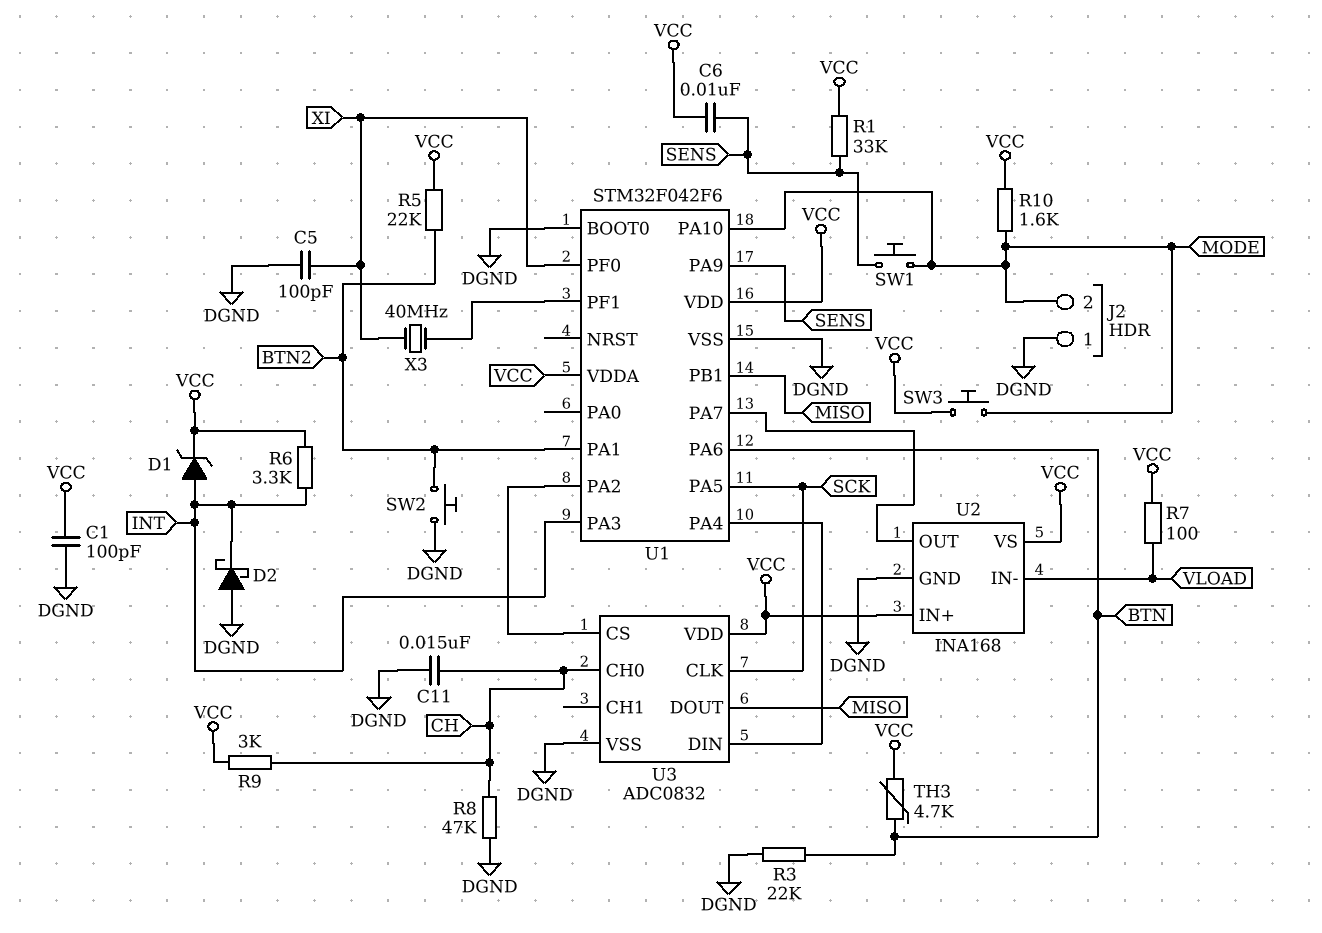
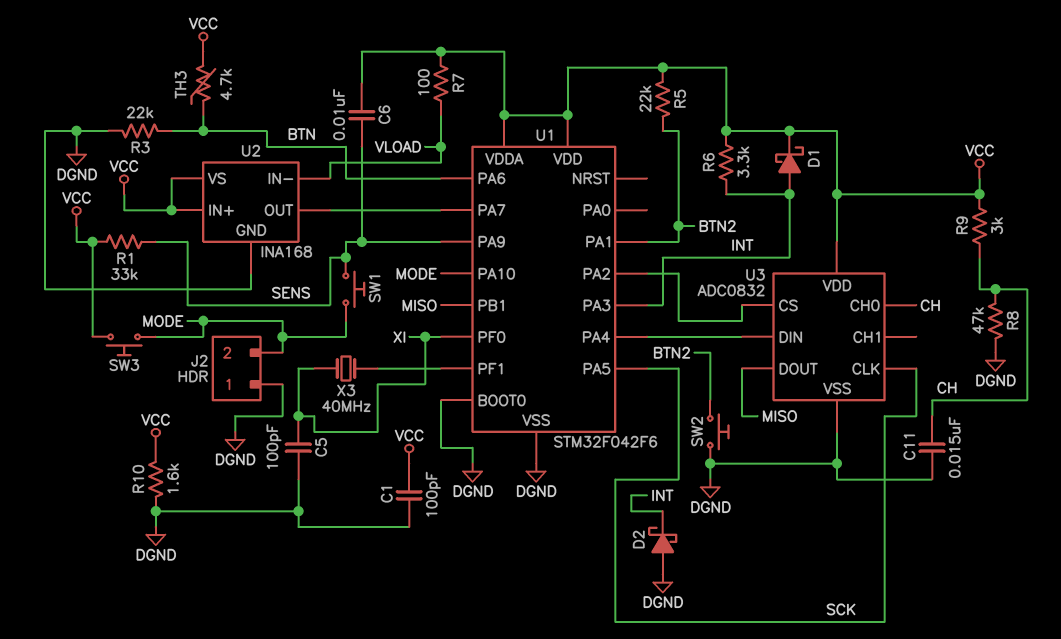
D1: zener (A INT, K VCC) -> schottky (A INT, K VCC)
R10: 1.6k (MODE, VCC) -> 1.6k (DGND, VCC)

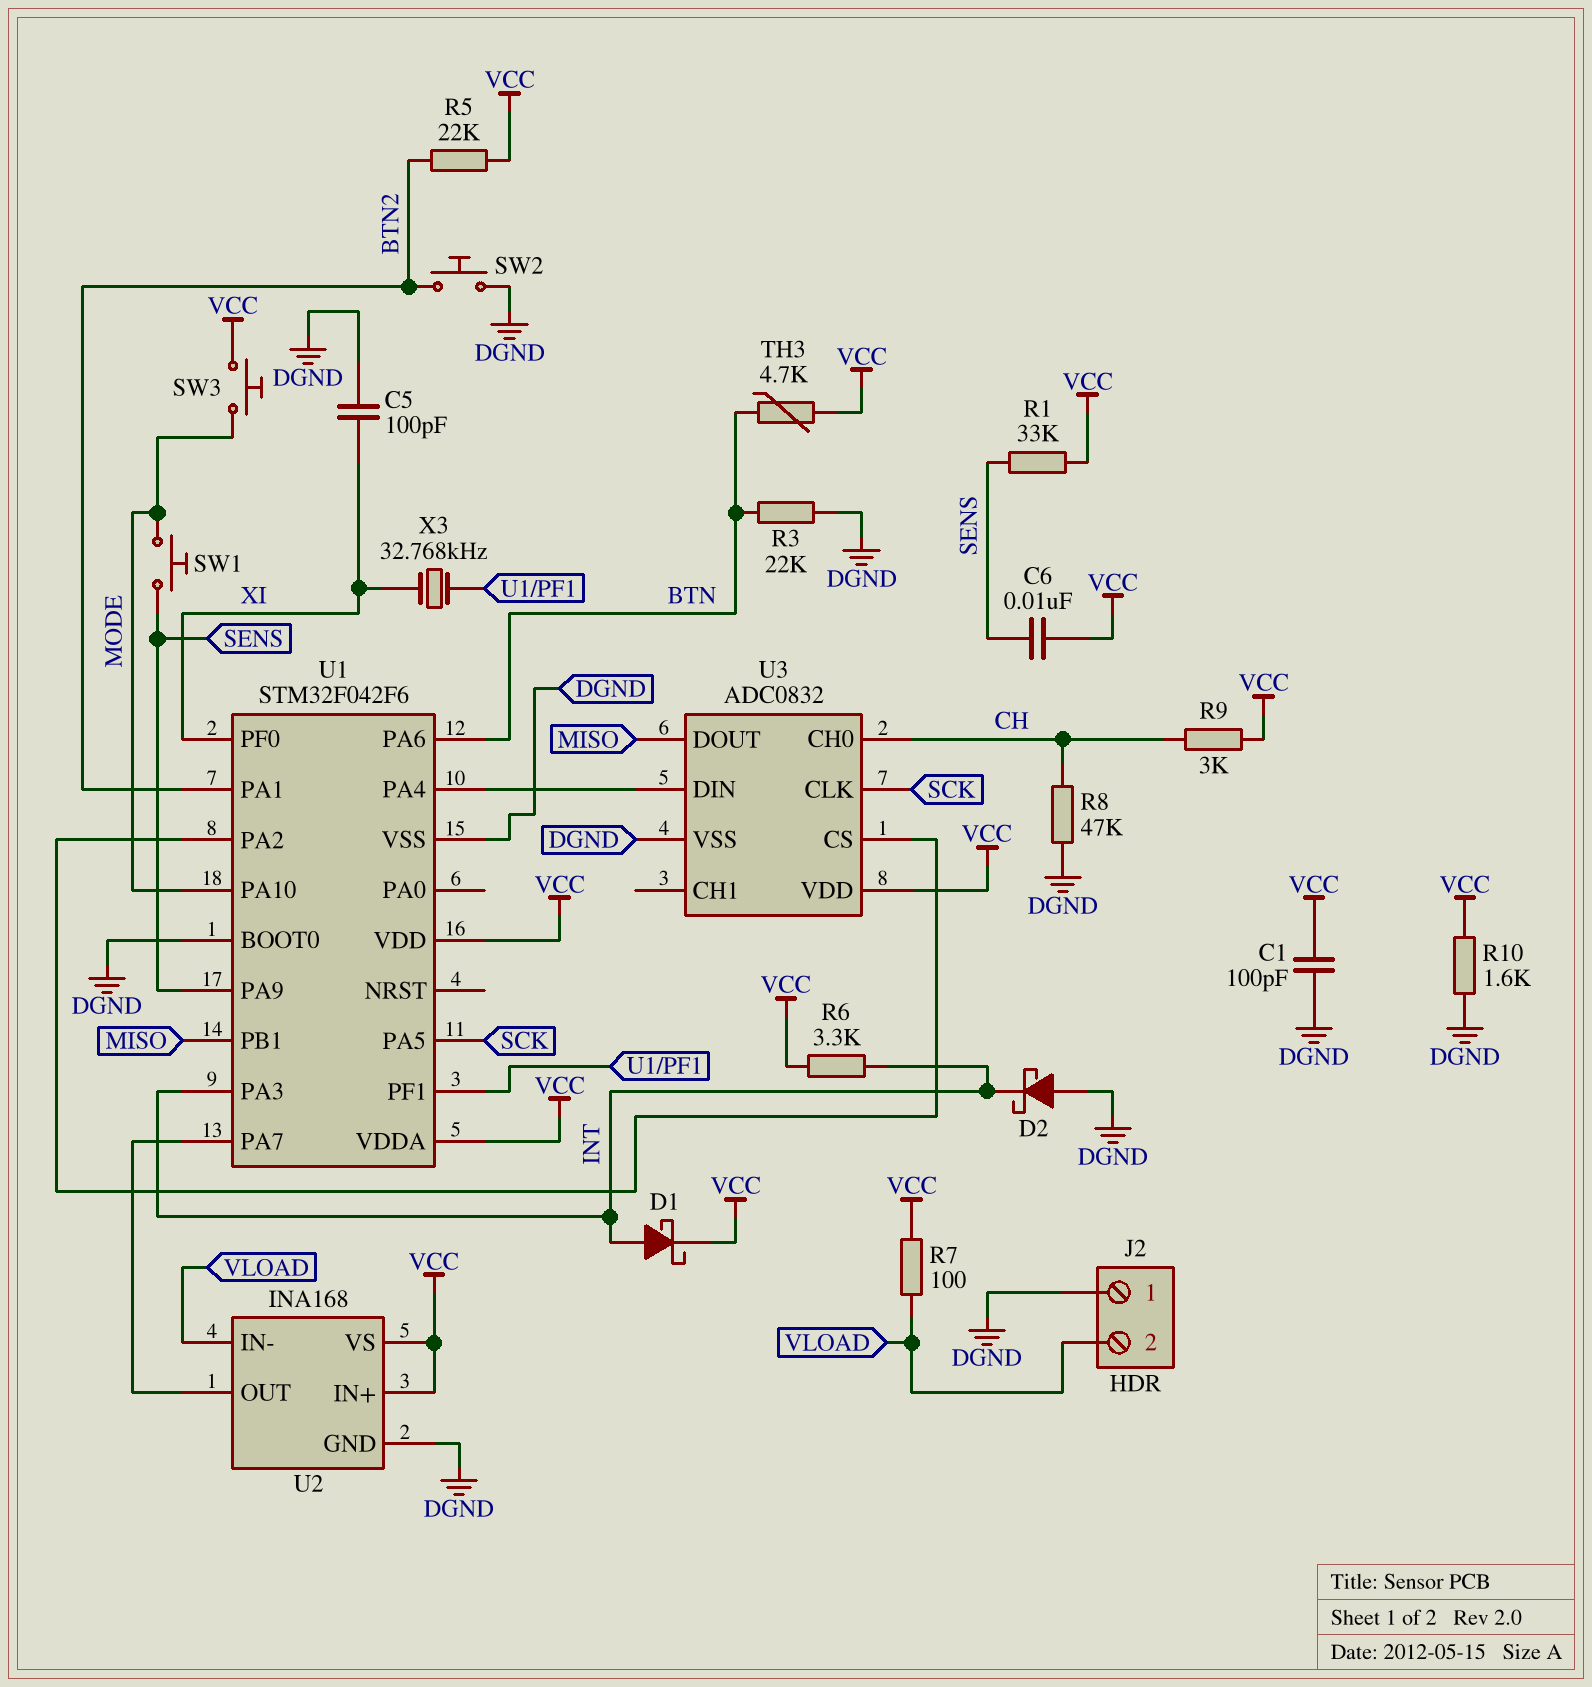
C11: 15nF (CH, DGND) -> none
J2 pin 2: MODE -> VLOAD
X3: 40MHz (U1/PF1, XI) -> 32.768kHz (U1/PF1, XI)

